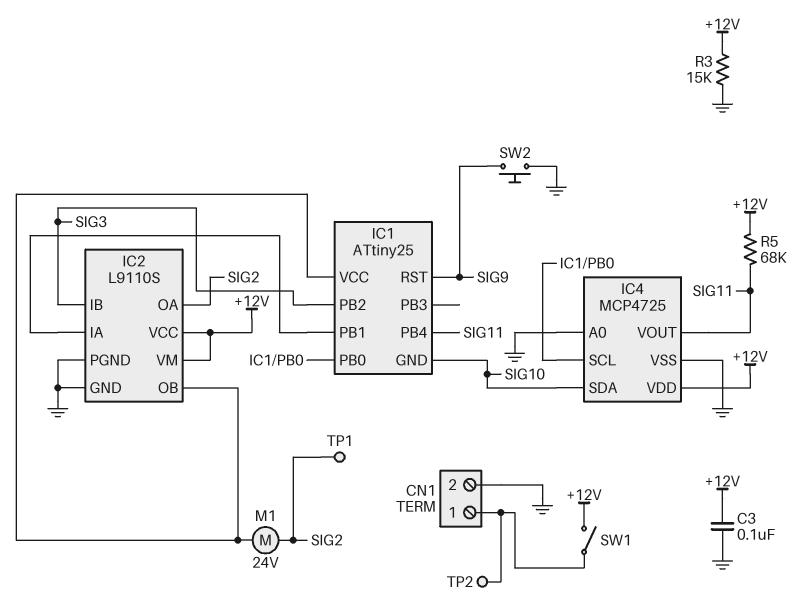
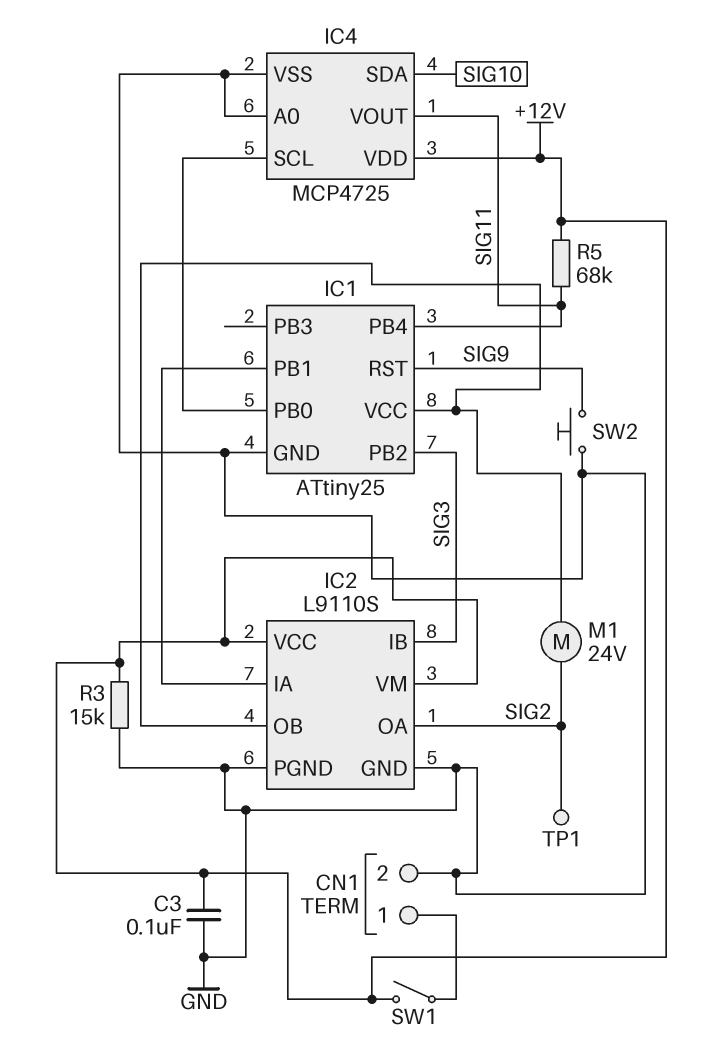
IC1 pin GND: SIG10 -> GND
TP2: test point (CN1/1) -> none

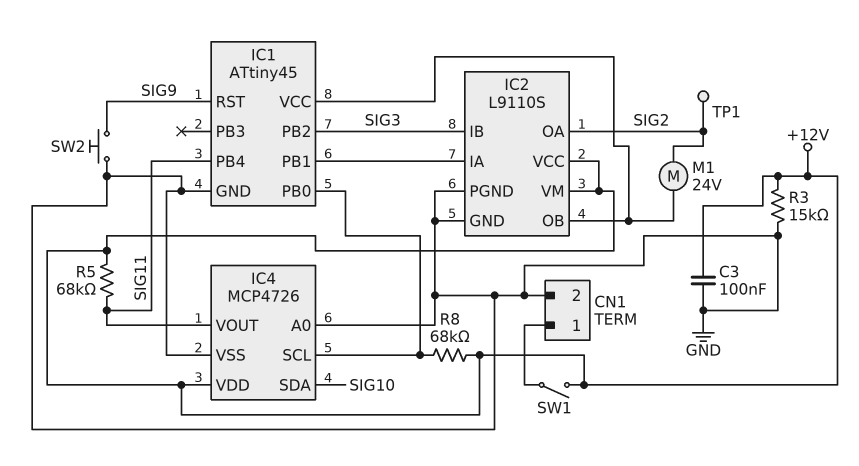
IC1: ATtiny25 -> ATtiny45
IC4: MCP4725 -> MCP4726
R8: none -> 68k (+12V, IC1/PB0)

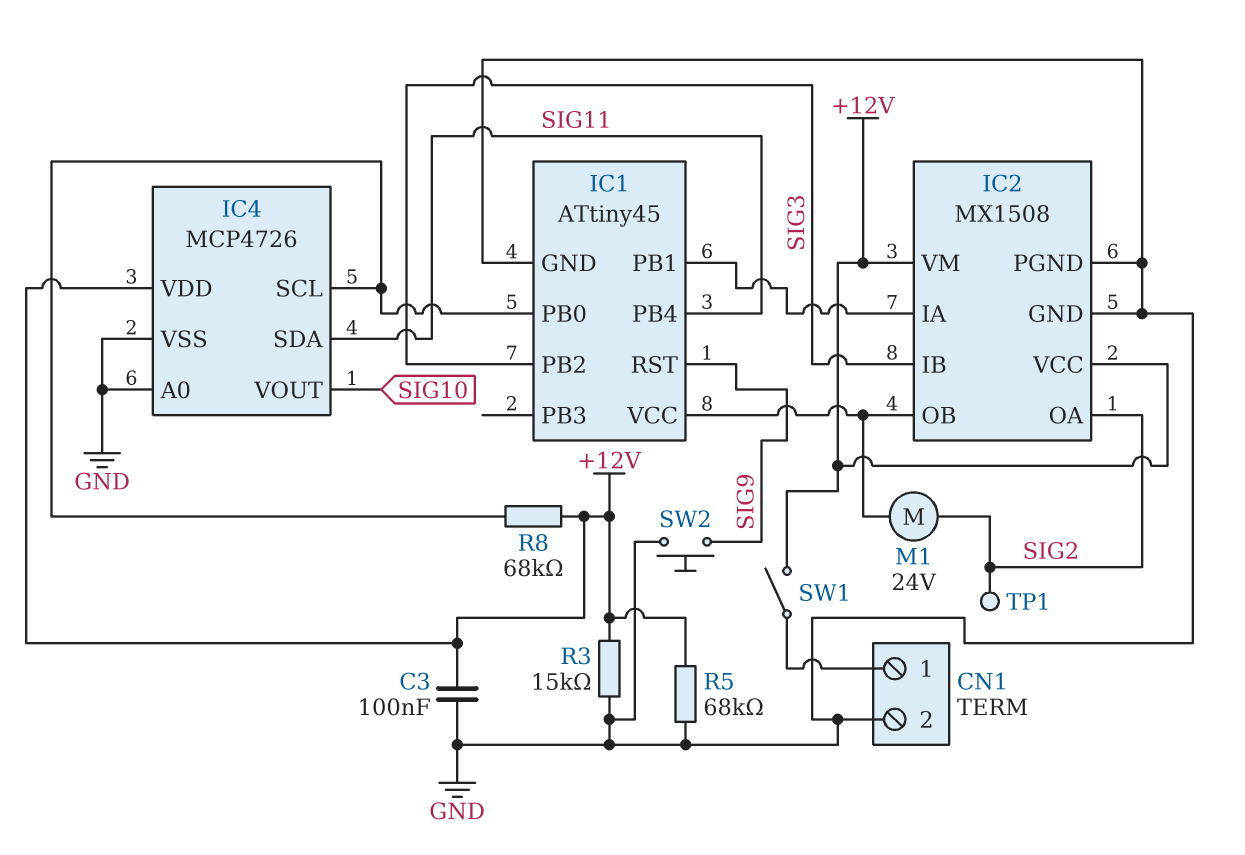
IC2: L9110S -> MX1508
IC4 pin SDA: SIG10 -> SIG11
IC4 pin VOUT: SIG11 -> SIG10
R5: 68k (+12V, SIG11) -> 68k (+12V, GND)

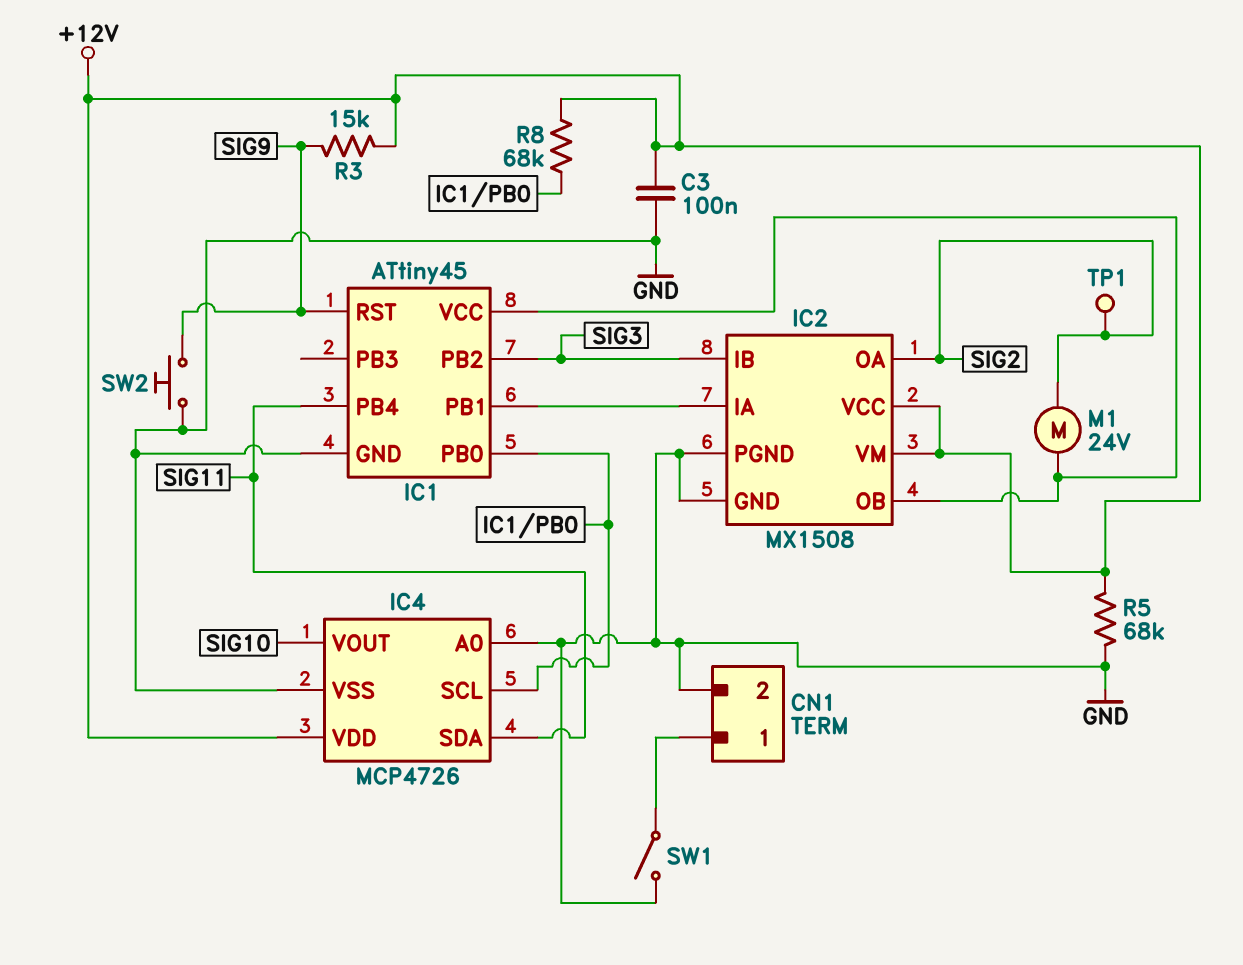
R3: 15k (+12V, GND) -> 15k (+12V, SIG9)
SW1: switch (+12V, CN1/1) -> switch (CN1/1, GND)

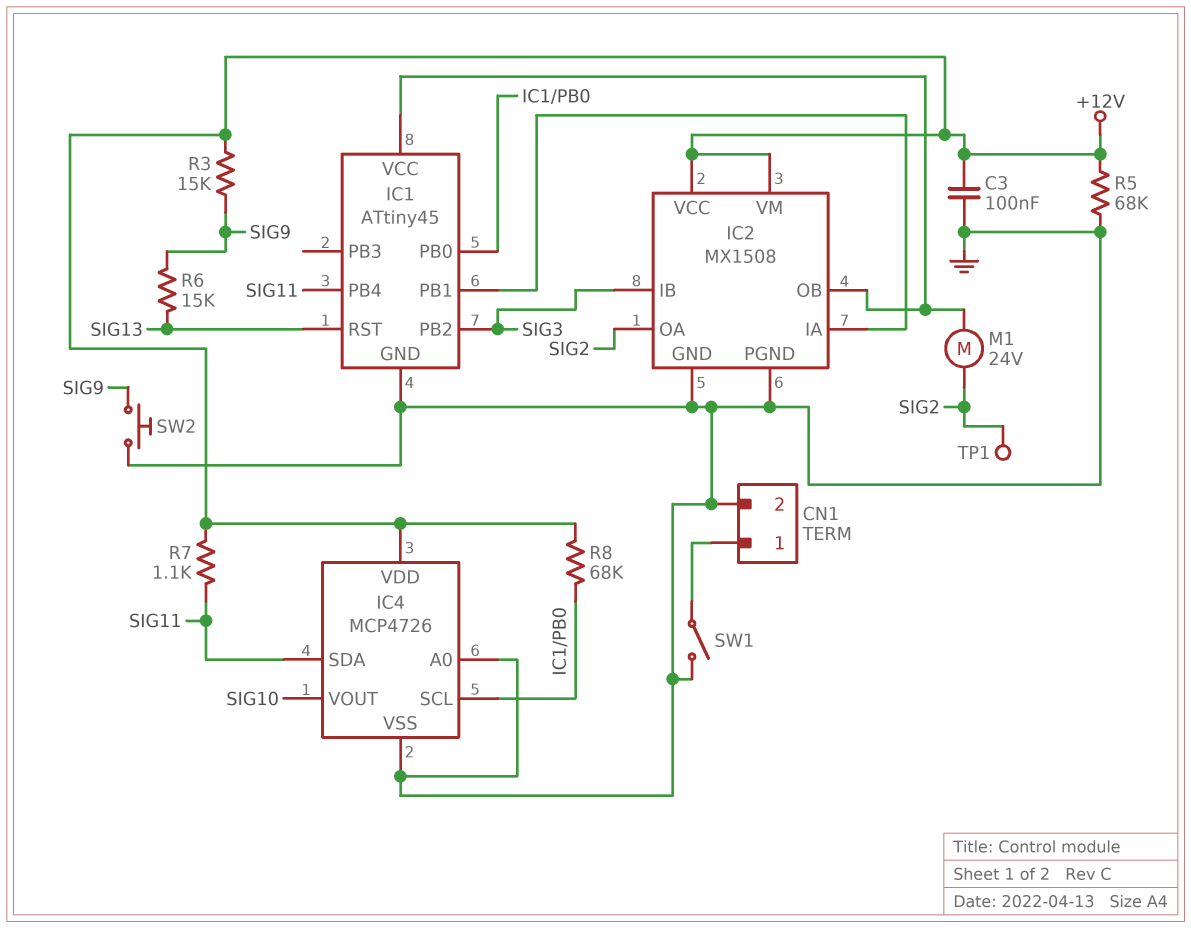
IC1 pin RST: SIG9 -> SIG13
R6: none -> 15k (SIG9, SIG13)
R7: none -> 1.1k (+12V, SIG11)

